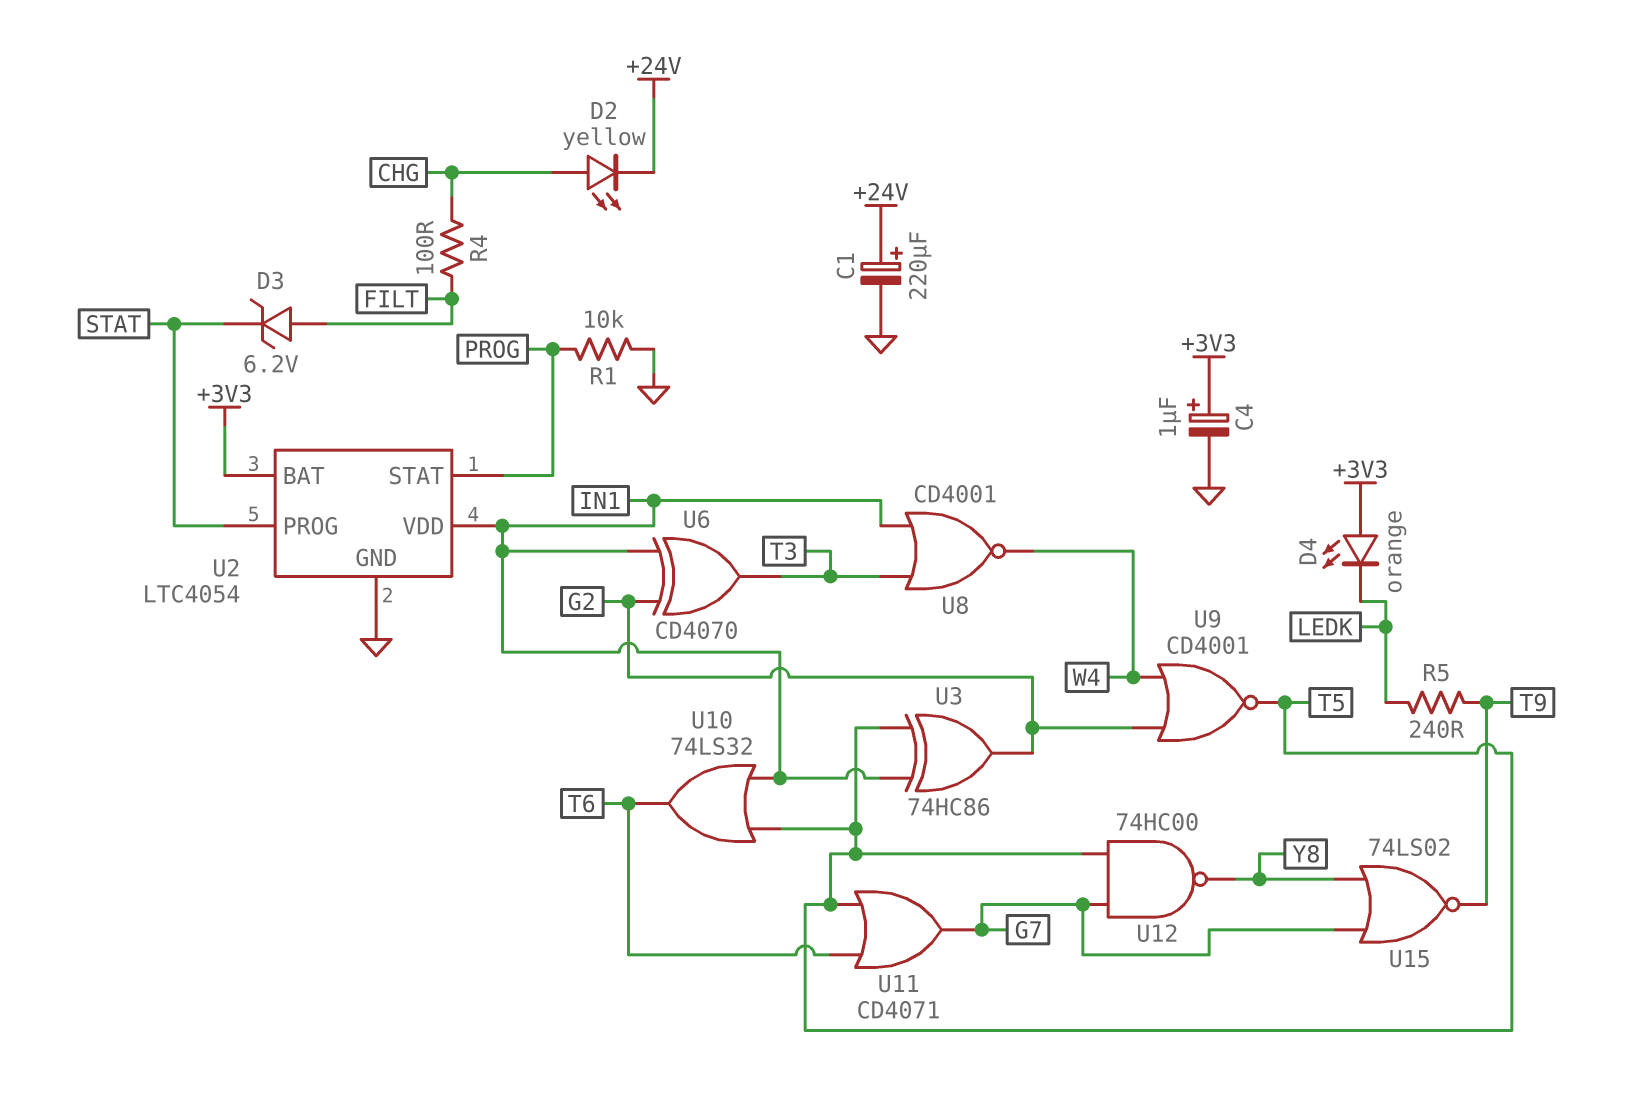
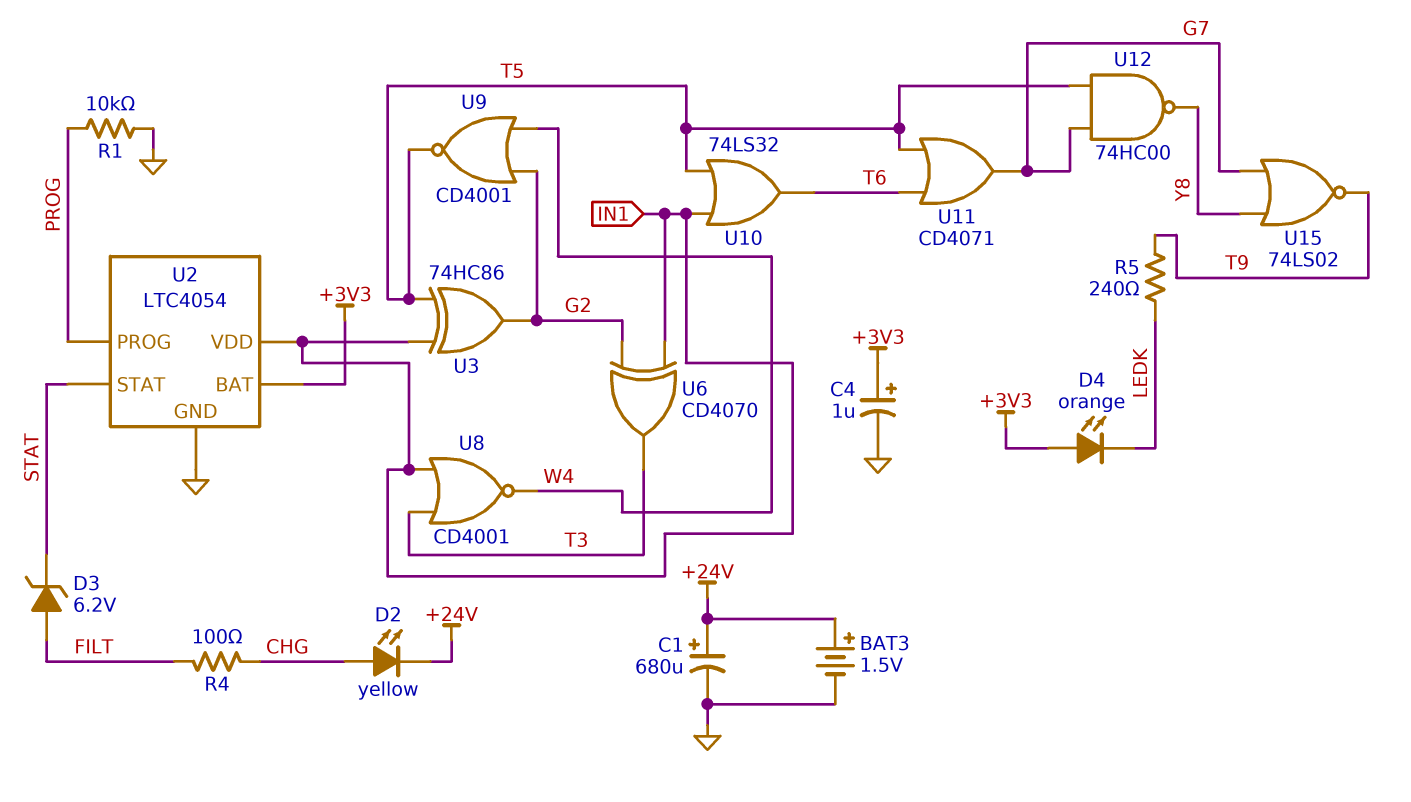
BAT3: none -> 1.5V (plus +24V, minus GND)
C1: 220uF (plus +24V, minus GND) -> 680uF (plus +24V, minus GND)
U2 pin PROG: STAT -> PROG
U2 pin STAT: PROG -> STAT

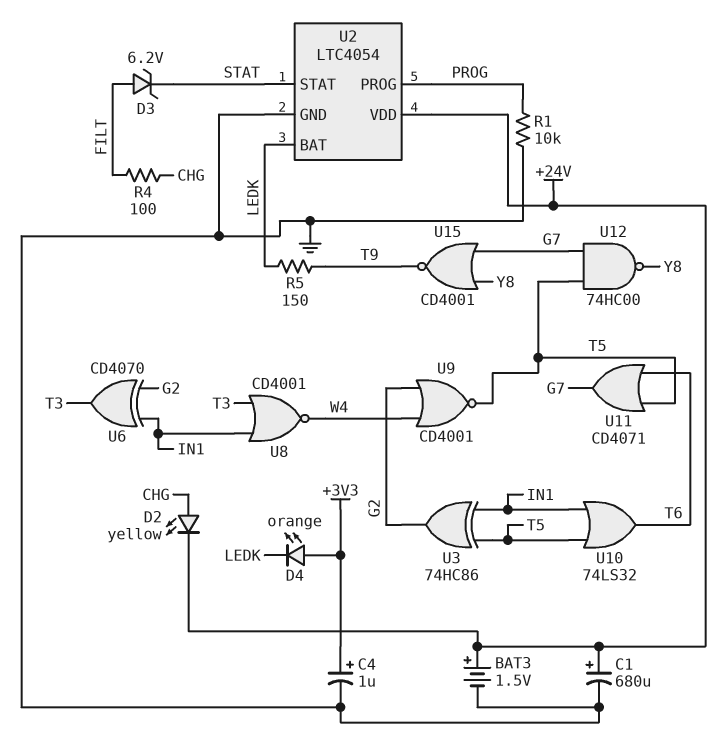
R5: 240 (LEDK, T9) -> 150 (LEDK, T9)
U2 pin BAT: +3V3 -> LEDK
U2 pin VDD: IN1 -> +24V
U15: NOR 74LS02 (in G7, in Y8, out T9) -> NOR CD4001 (in G7, in Y8, out T9)

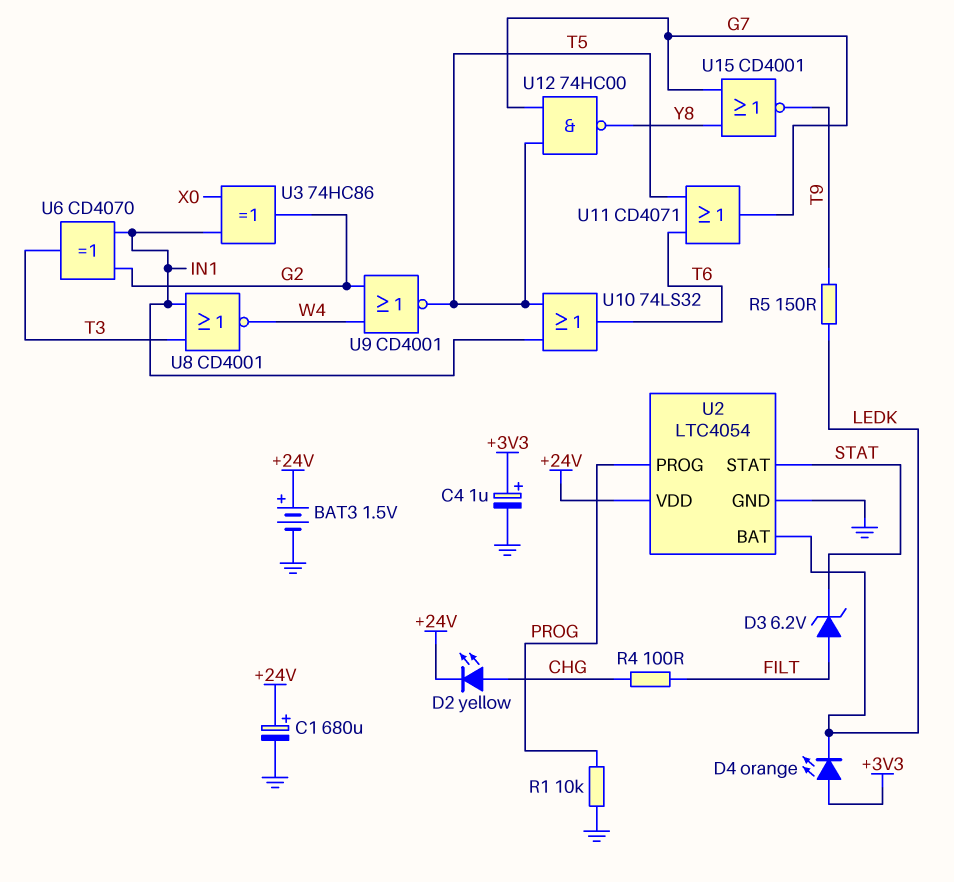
U3: XOR 74HC86 (in IN1, in T5, out G2) -> XOR 74HC86 (in IN1, in X0, out G2)

